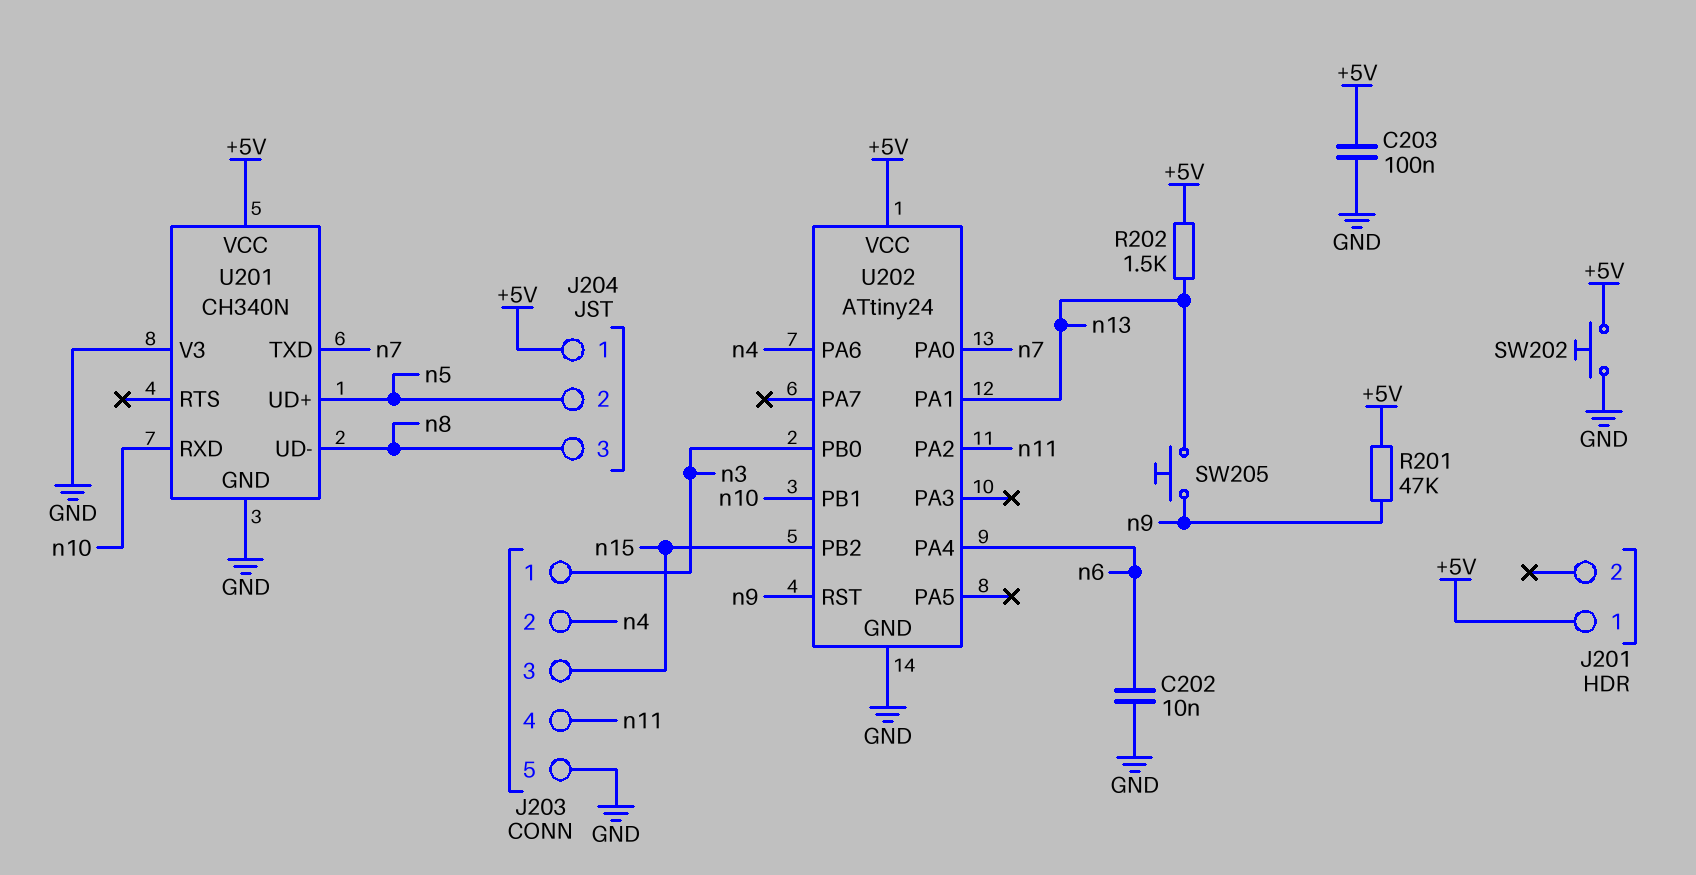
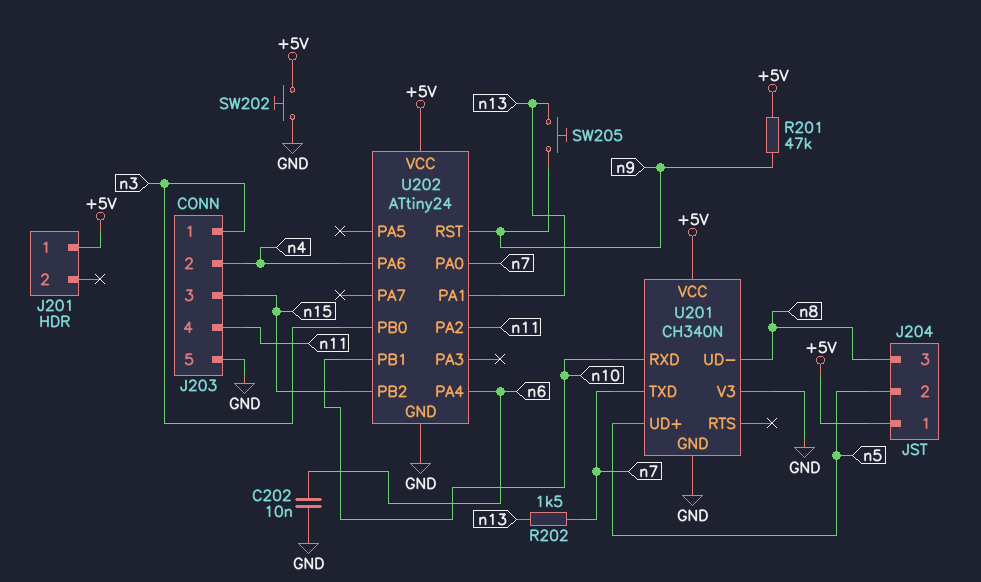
C203: 100nF (+5V, GND) -> none
R202: 1.5k (+5V, n13) -> 1.5k (n7, n13)

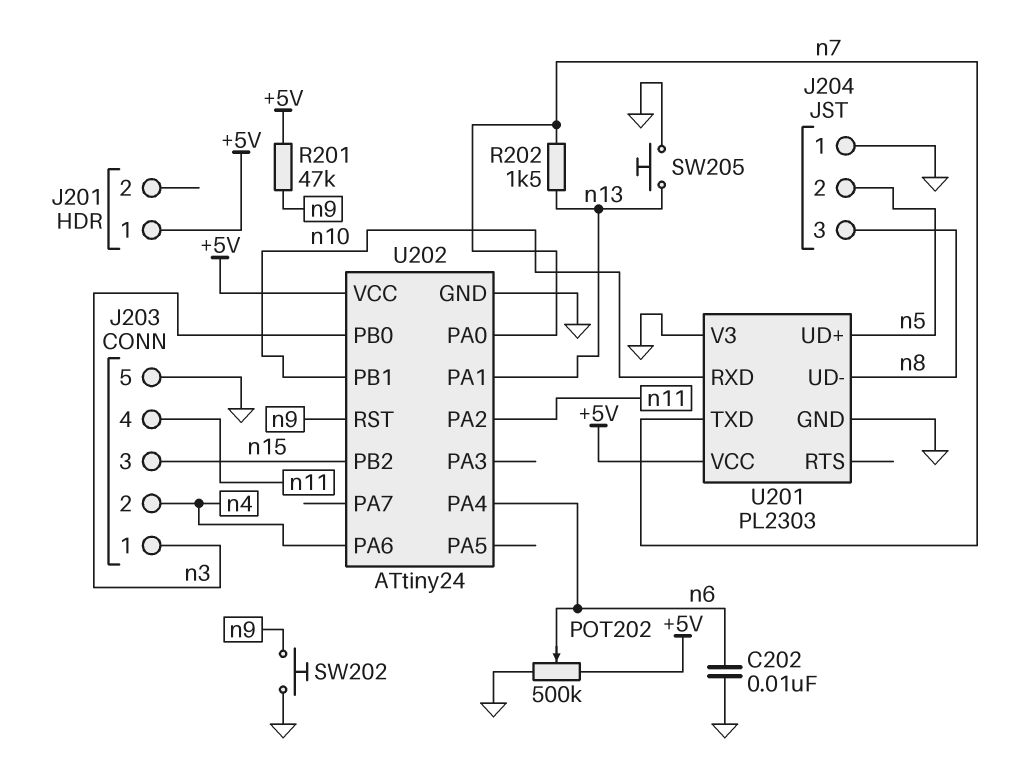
J204 pin 1: +5V -> GND
POT202: none -> 500k (+5V, GND, wiper n6)
SW202: button (+5V, GND) -> button (GND, n9)
SW205: button (n9, n13) -> button (GND, n13)
U201: CH340N -> PL2303

